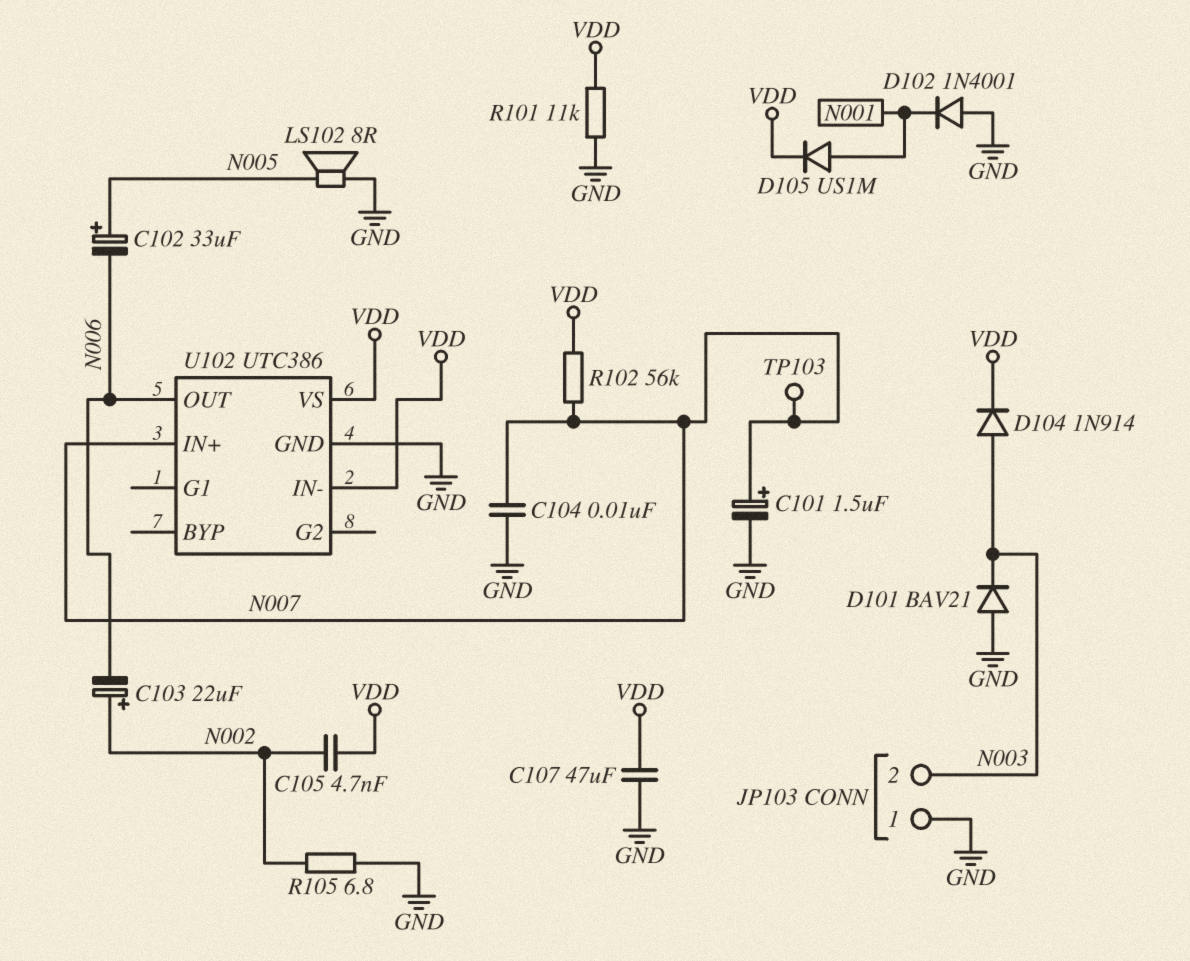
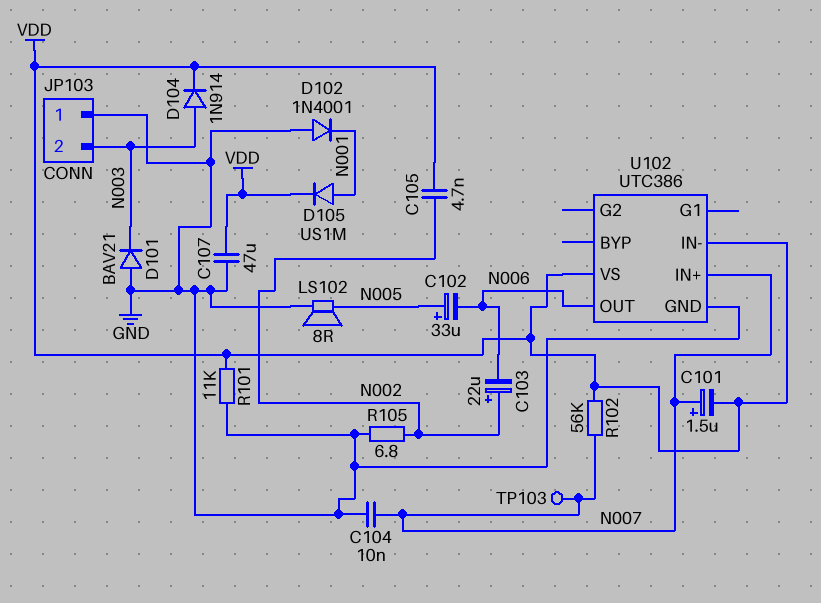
C101: 1.5uF (plus N007, minus GND) -> 1.5uF (plus N007, minus VDD)

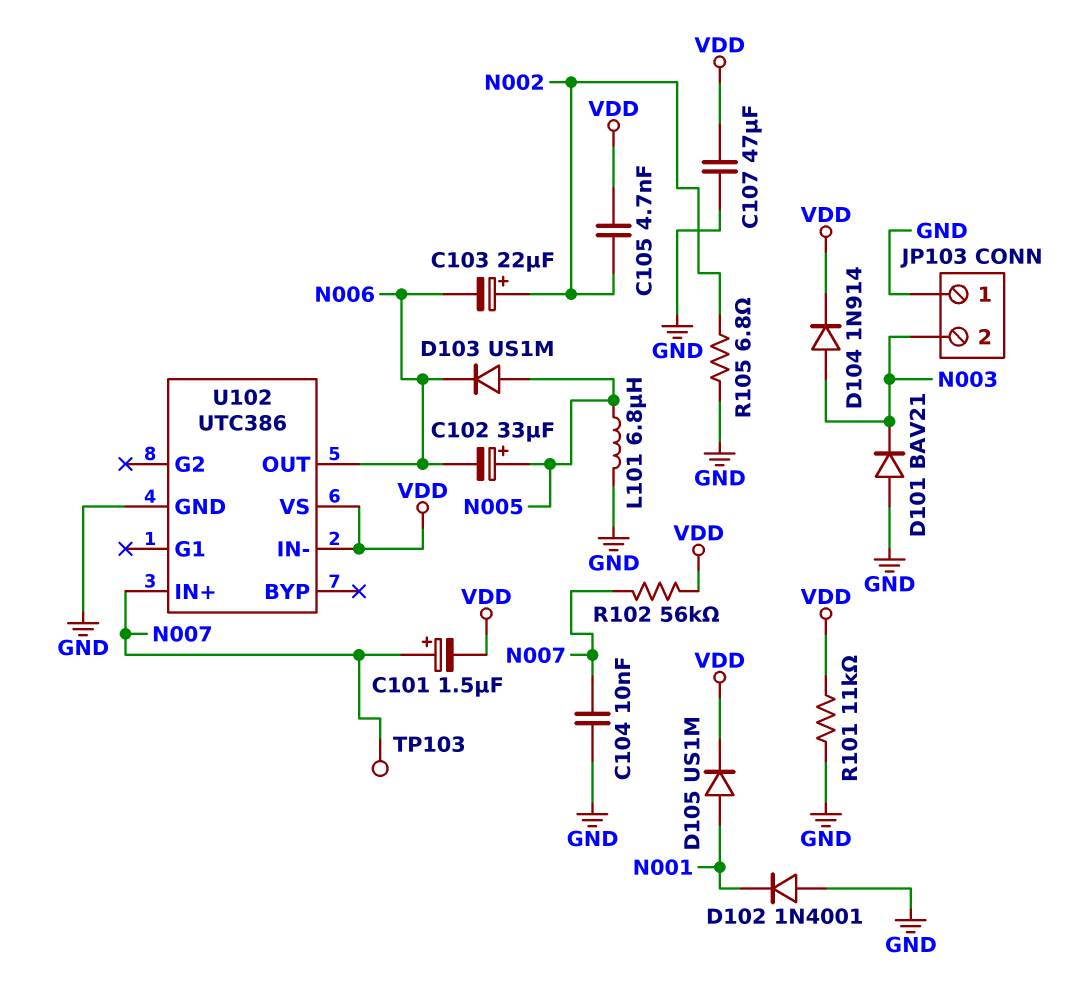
D103: none -> diode US1M (A N005, K N006)
L101: none -> 6.8uH (GND, N005)
LS102: speaker 8R (GND, N005) -> none

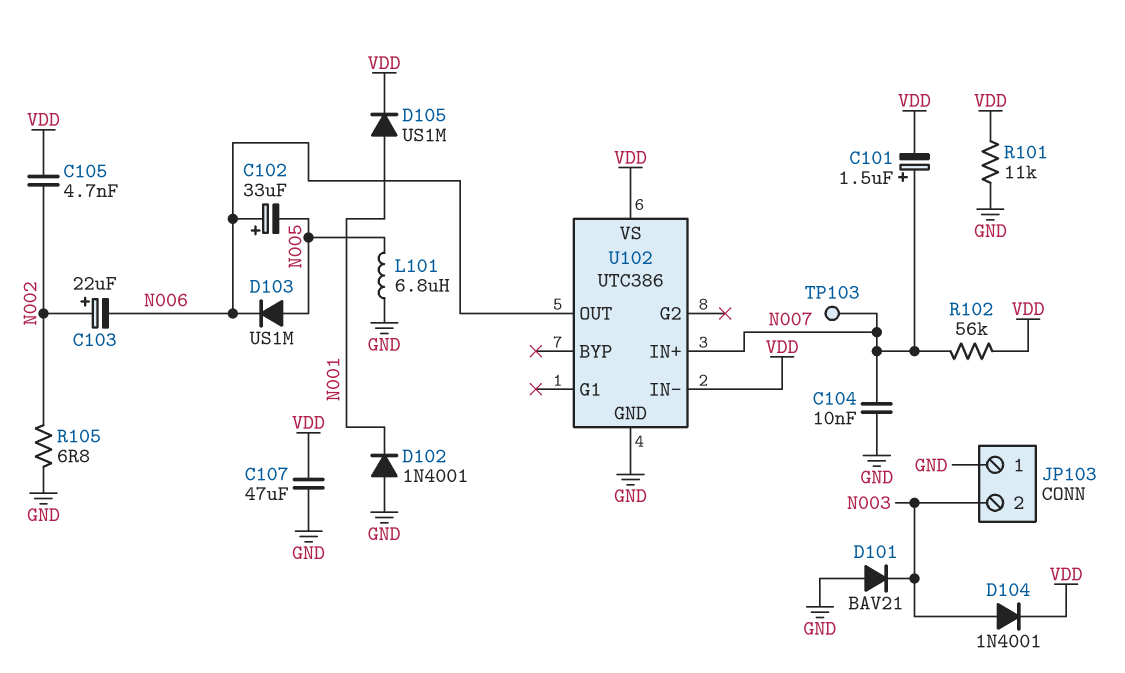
C102: 33uF (plus N005, minus N006) -> 33uF (plus N006, minus N005)
D104: diode 1N914 (A N003, K VDD) -> diode 1N4001 (A N003, K VDD)

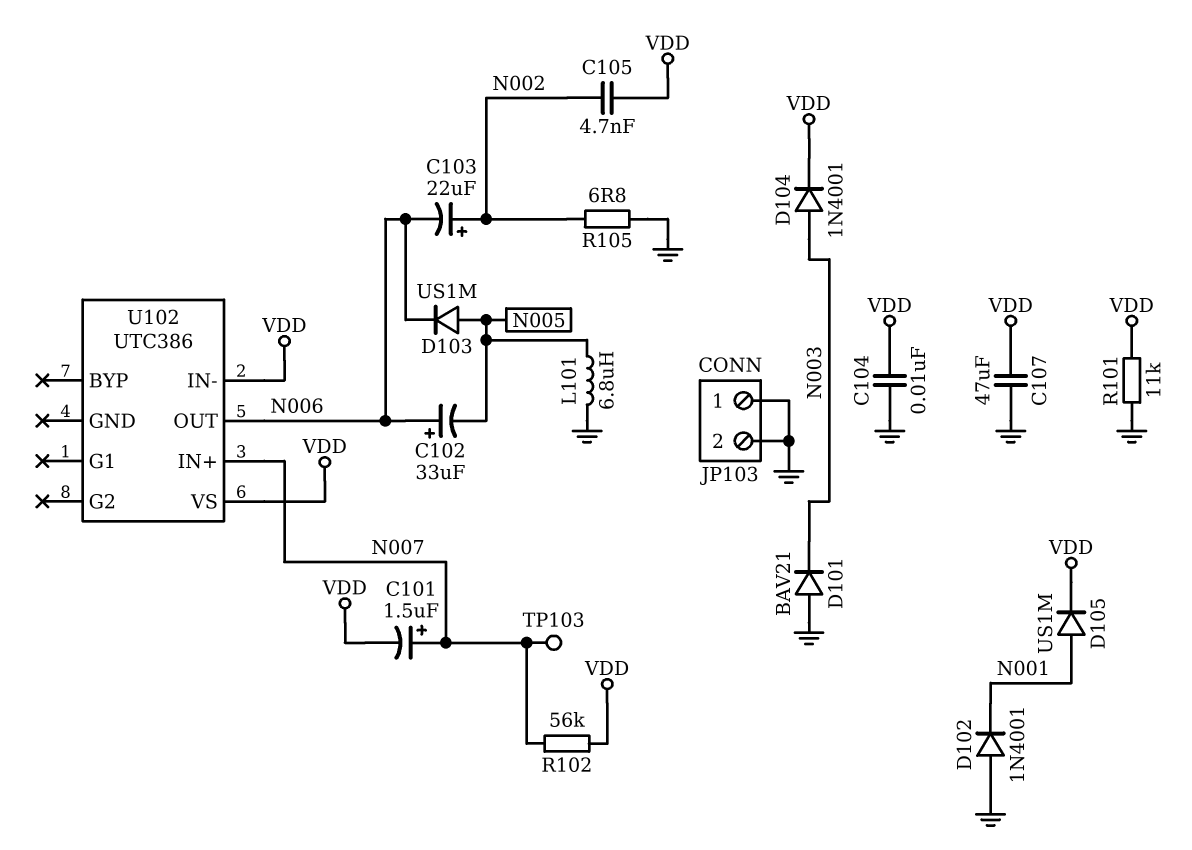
C104: 10nF (GND, N007) -> 10nF (GND, VDD)
JP103 pin 2: N003 -> GND
U102 pin GND: GND -> none

